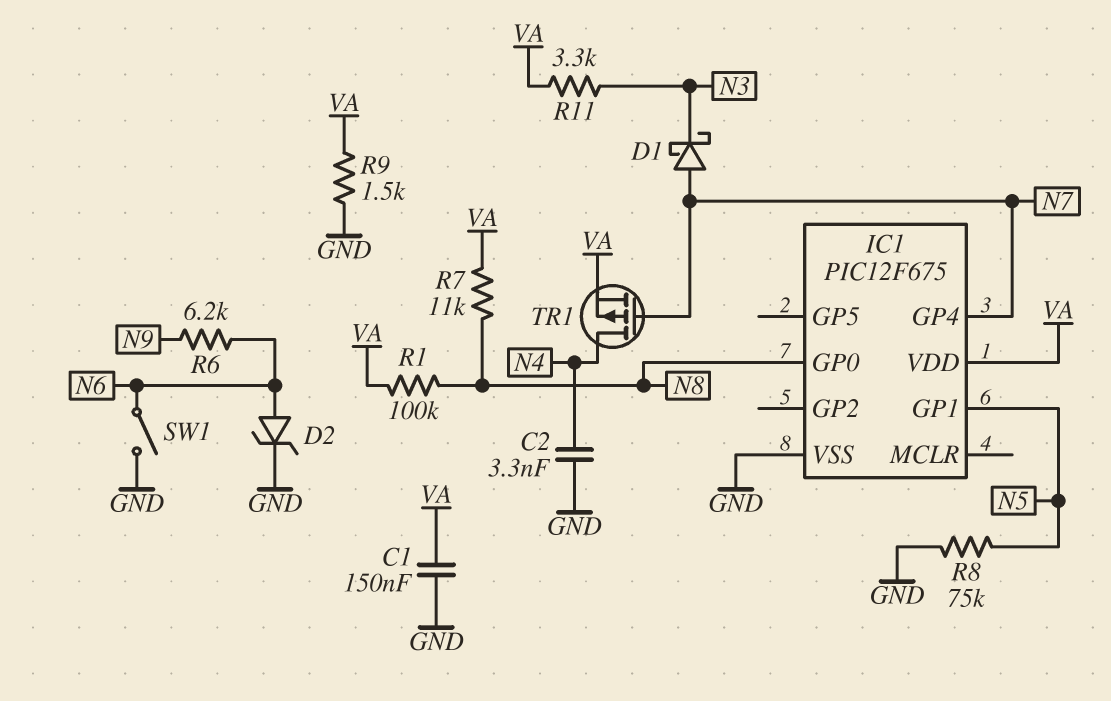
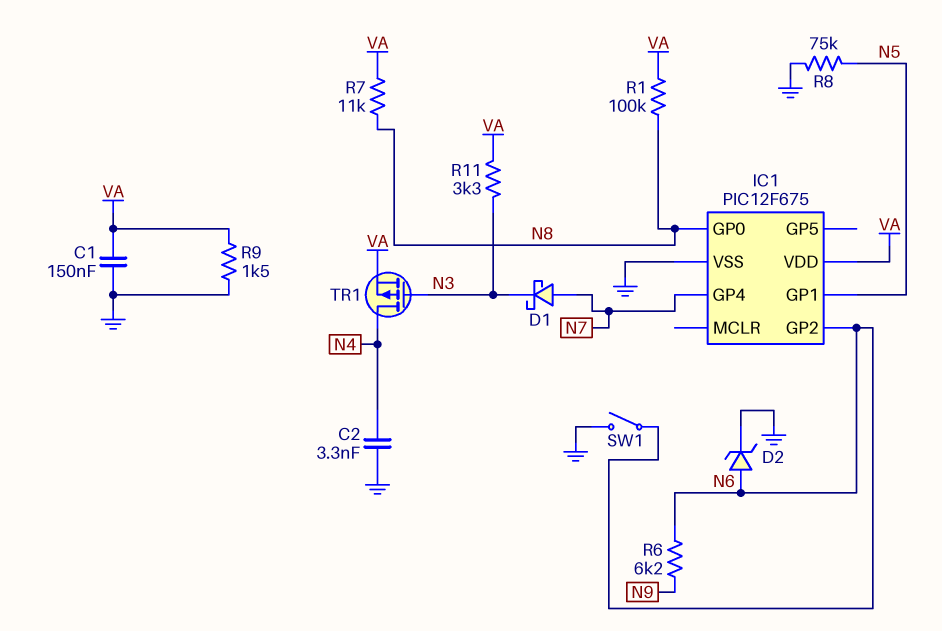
IC1 pin GP2: none -> N6
TR1: PMOS (G N7, D N4, S VA) -> PMOS (G N3, D N4, S VA)

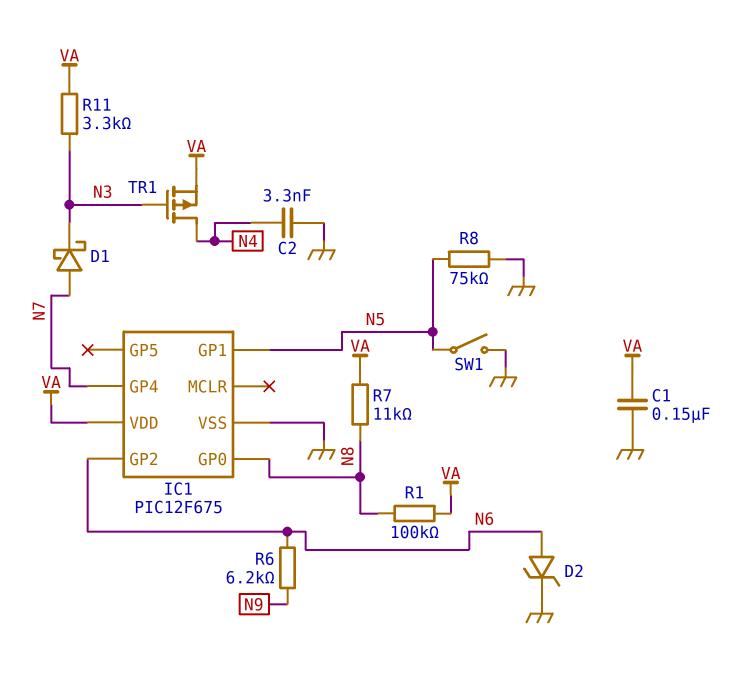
R9: 1.5k (GND, VA) -> none
SW1: switch (GND, N6) -> switch (GND, N5)

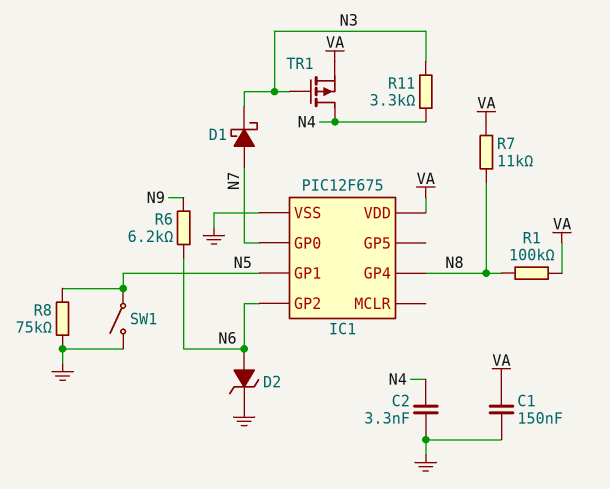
IC1 pin GP0: N8 -> N7
IC1 pin GP4: N7 -> N8
R11: 3.3k (N3, VA) -> 3.3k (N3, N4)

